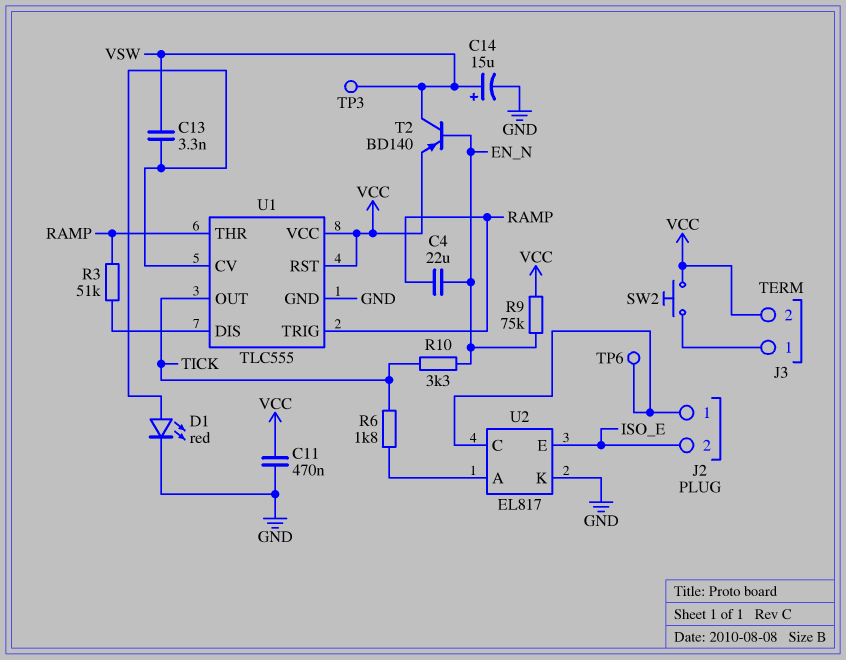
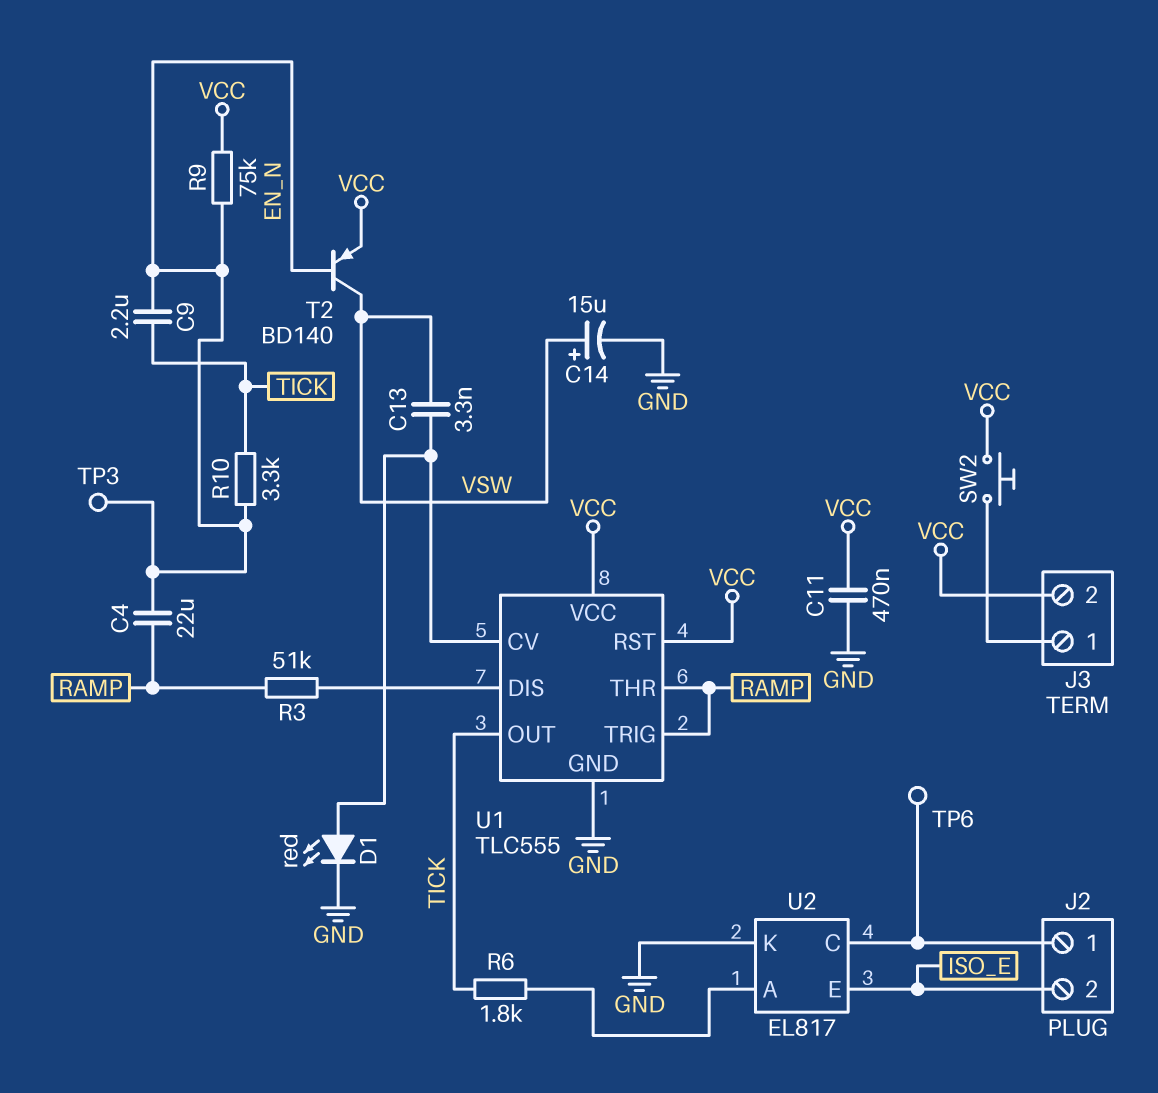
C9: none -> 2.2uF (EN_N, TICK)
TP3: test point (VSW) -> test point (EN_N)

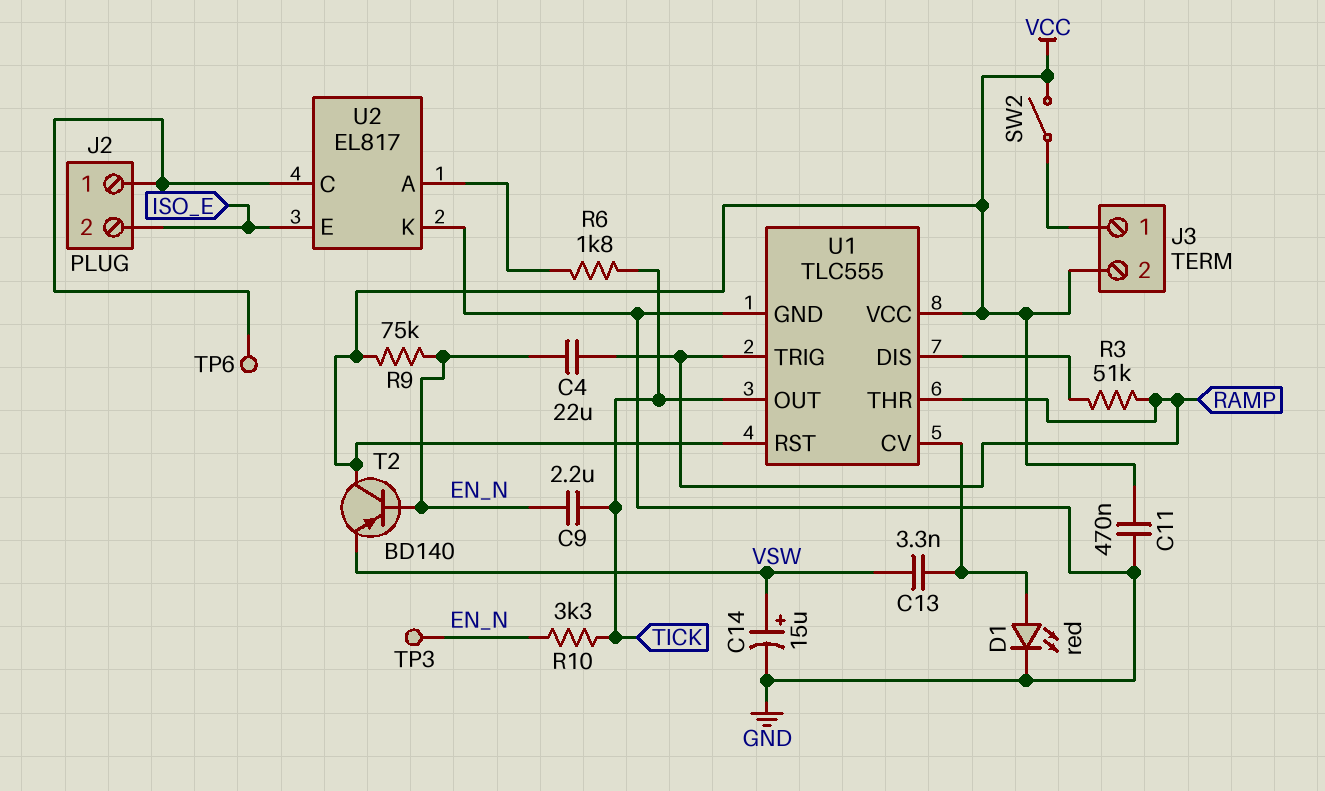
SW2: button (J3/1, VCC) -> switch (J3/1, VCC)
T2: PNP BD140 (B EN_N, C VSW, E VCC) -> PNP BD140 (B EN_N, C VCC, E VSW)

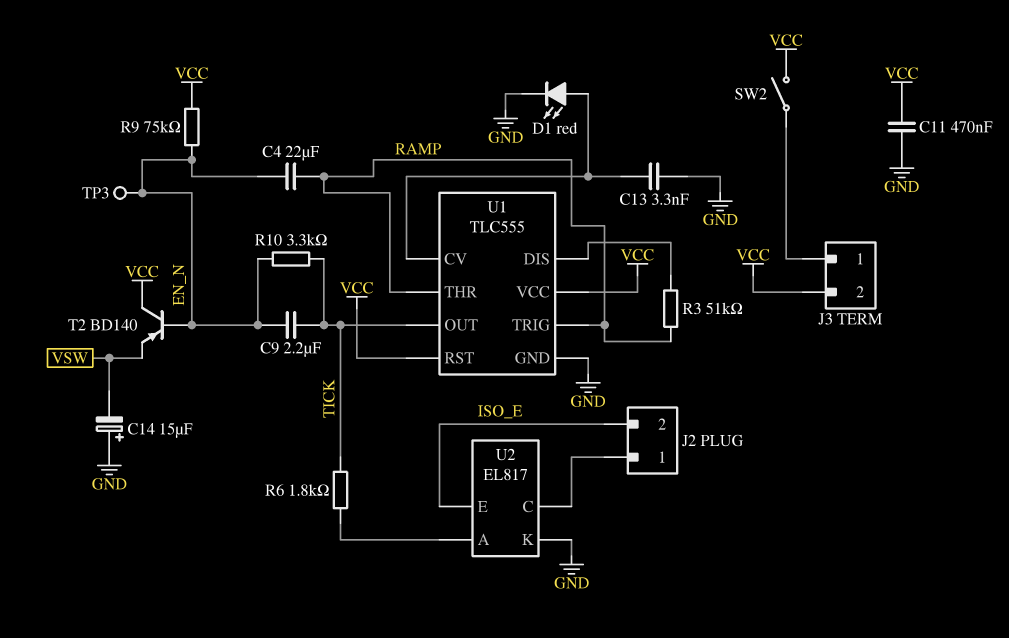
C13: 3.3nF (U1/CV, VSW) -> 3.3nF (GND, U1/CV)
C14: 15uF (plus VSW, minus GND) -> 15uF (plus GND, minus VSW)
TP6: test point (J2/1) -> none

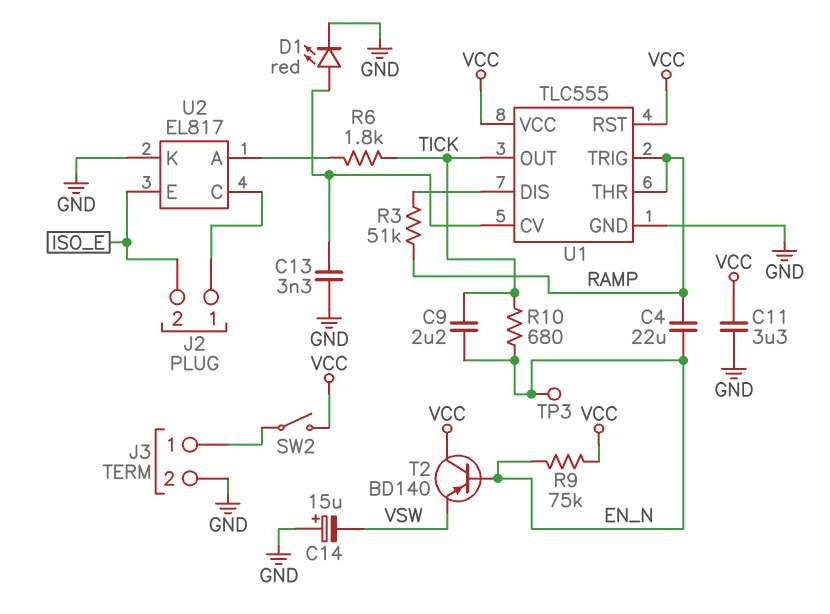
C11: 470nF (GND, VCC) -> 3.3uF (GND, VCC)
J3 pin 2: VCC -> GND
R10: 3.3k (EN_N, TICK) -> 680 (EN_N, TICK)

